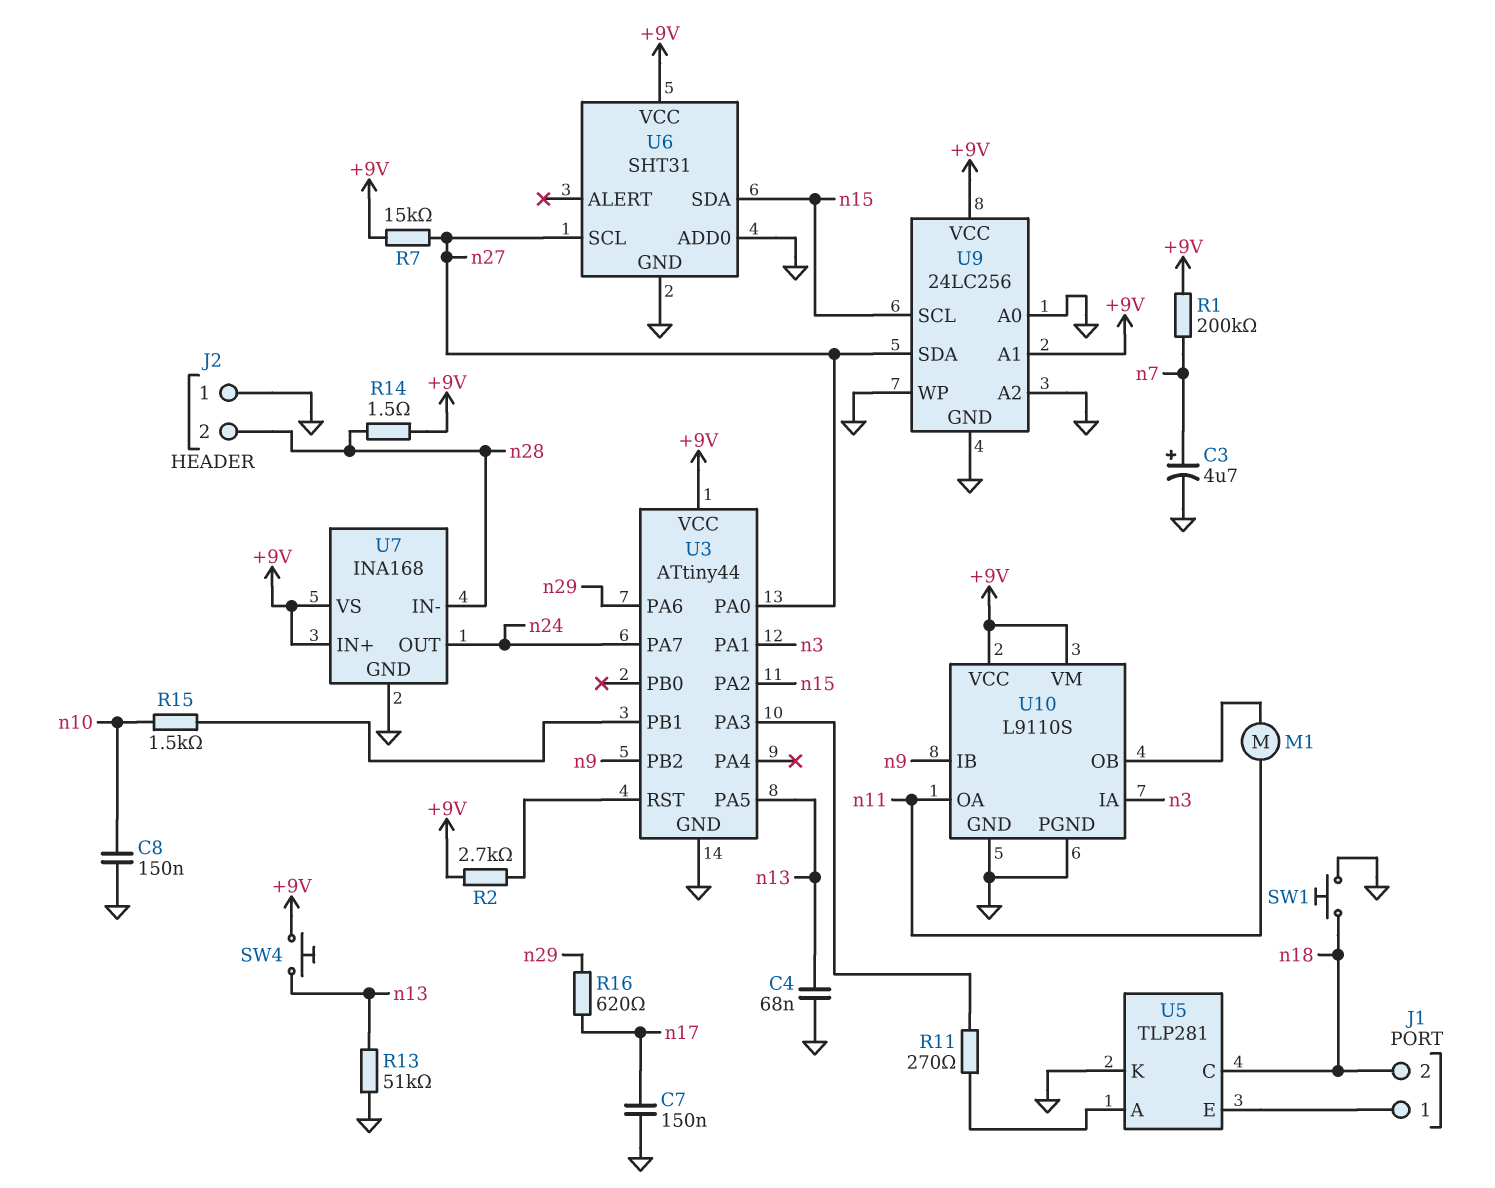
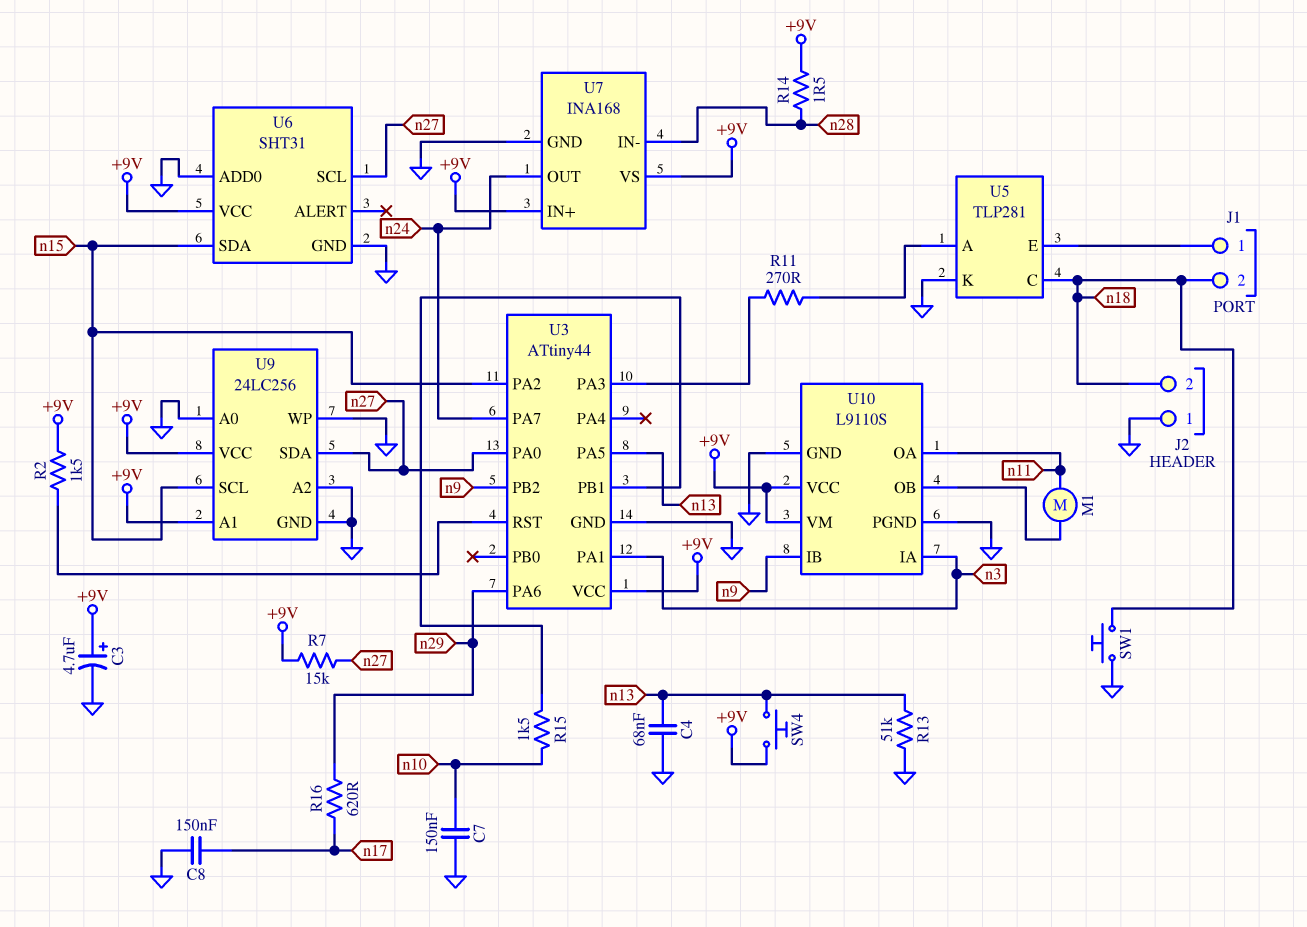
C3: 4.7uF (plus n7, minus GND) -> 4.7uF (plus +9V, minus GND)
C7: 150nF (GND, n17) -> 150nF (GND, n10)
C8: 150nF (GND, n10) -> 150nF (GND, n17)
J2 pin 2: n28 -> n18
R1: 200k (+9V, n7) -> none
R2: 2.7k (+9V, U3/RST) -> 1.5k (+9V, U3/RST)

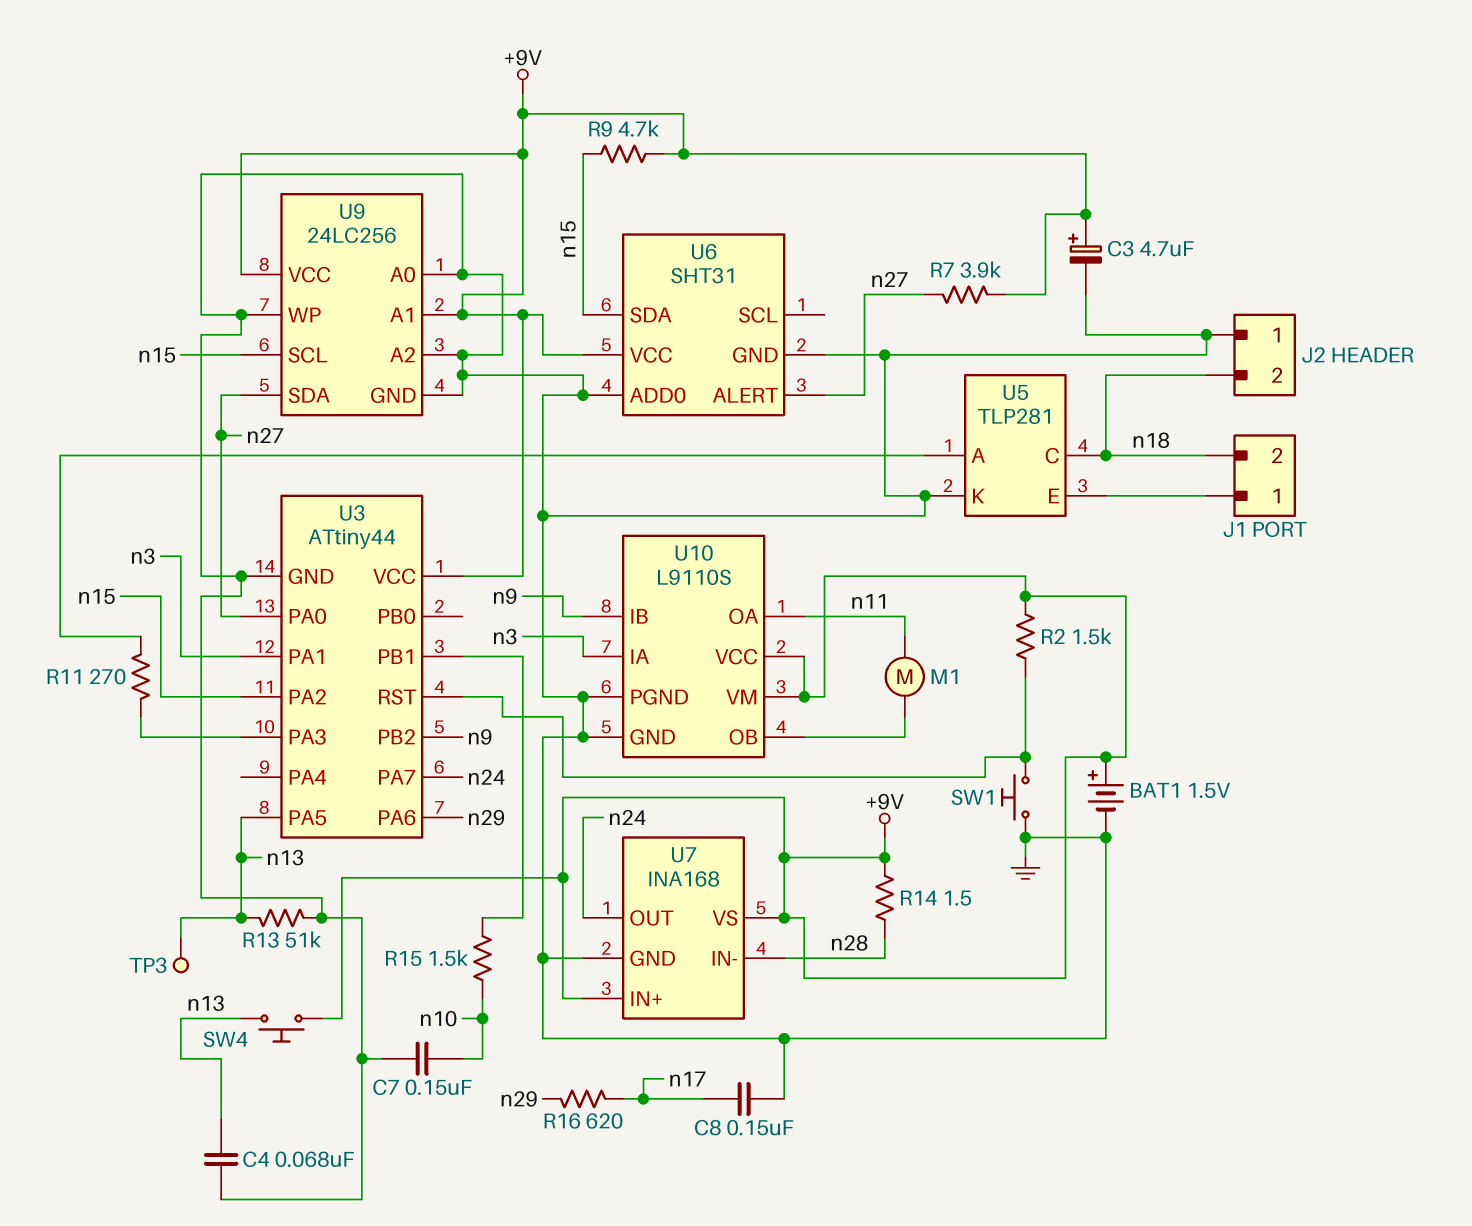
BAT1: none -> 1.5V (plus +9V, minus GND)
R7: 15k (+9V, n27) -> 3.9k (+9V, n27)
R9: none -> 4.7k (+9V, n15)
SW1: button (GND, n18) -> button (GND, U3/RST)
TP3: none -> test point (n13)
U6 pin ALERT: none -> n27
U6 pin SCL: n27 -> none

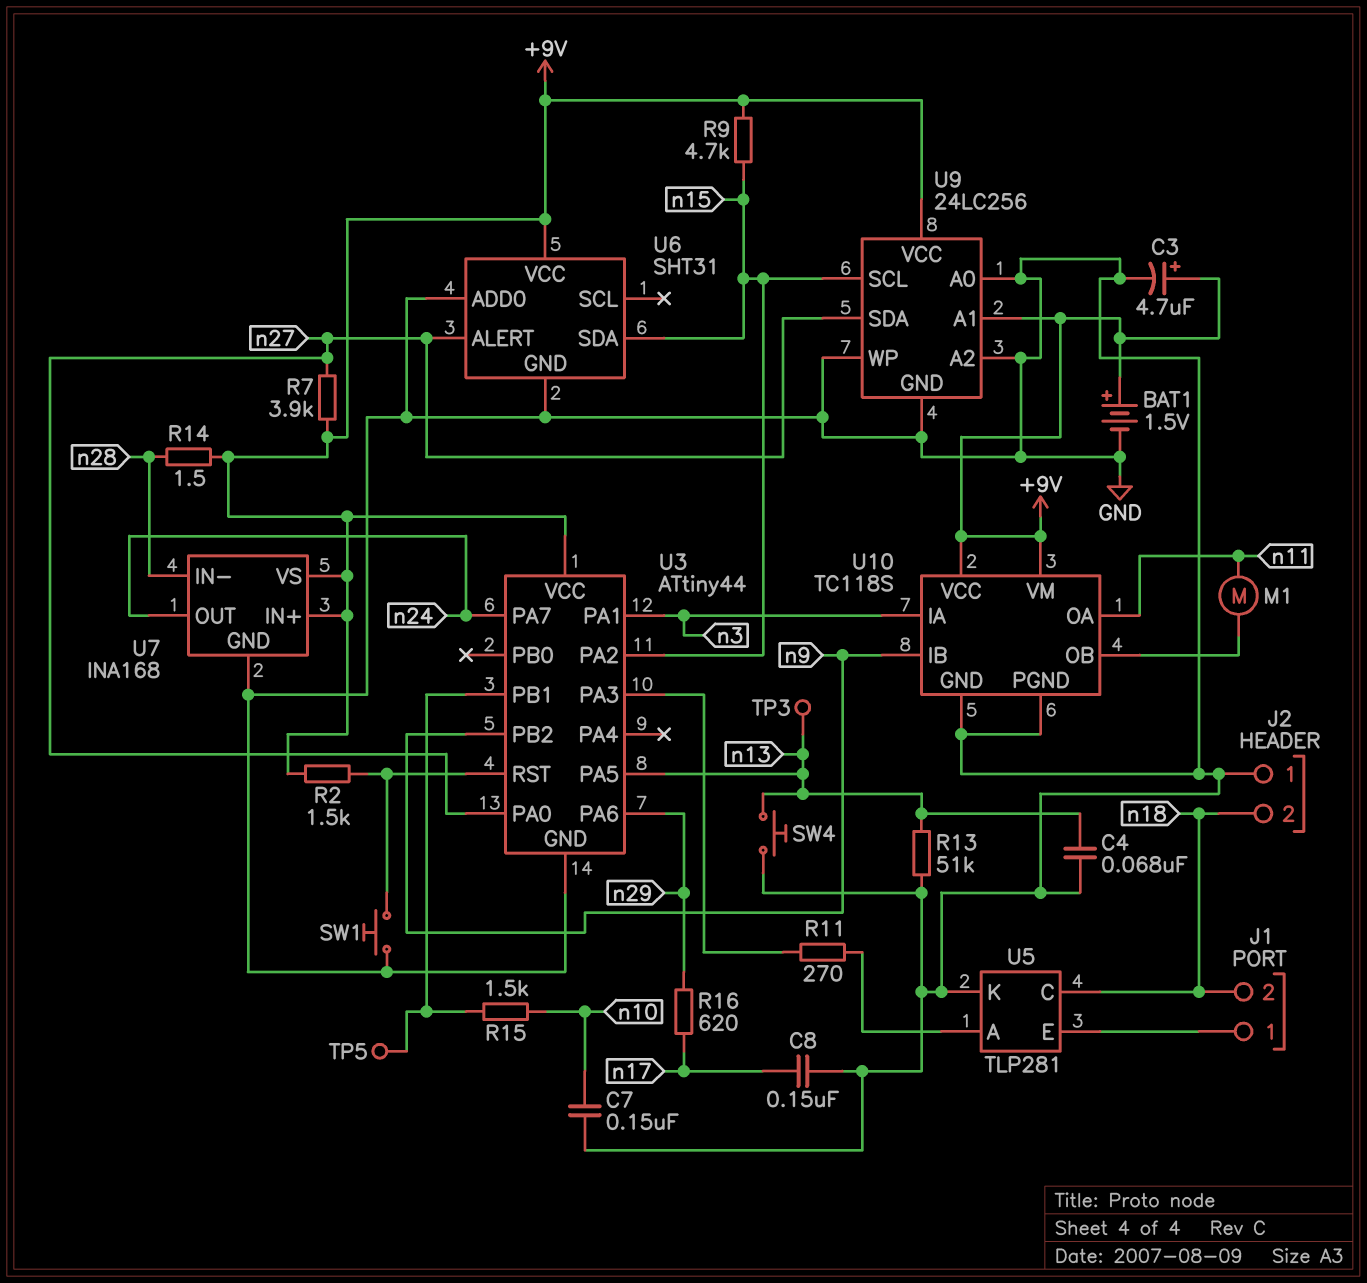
SW4: button (+9V, n13) -> button (GND, n13)
TP5: none -> test point (U3/PB1)
U10: L9110S -> TC118S

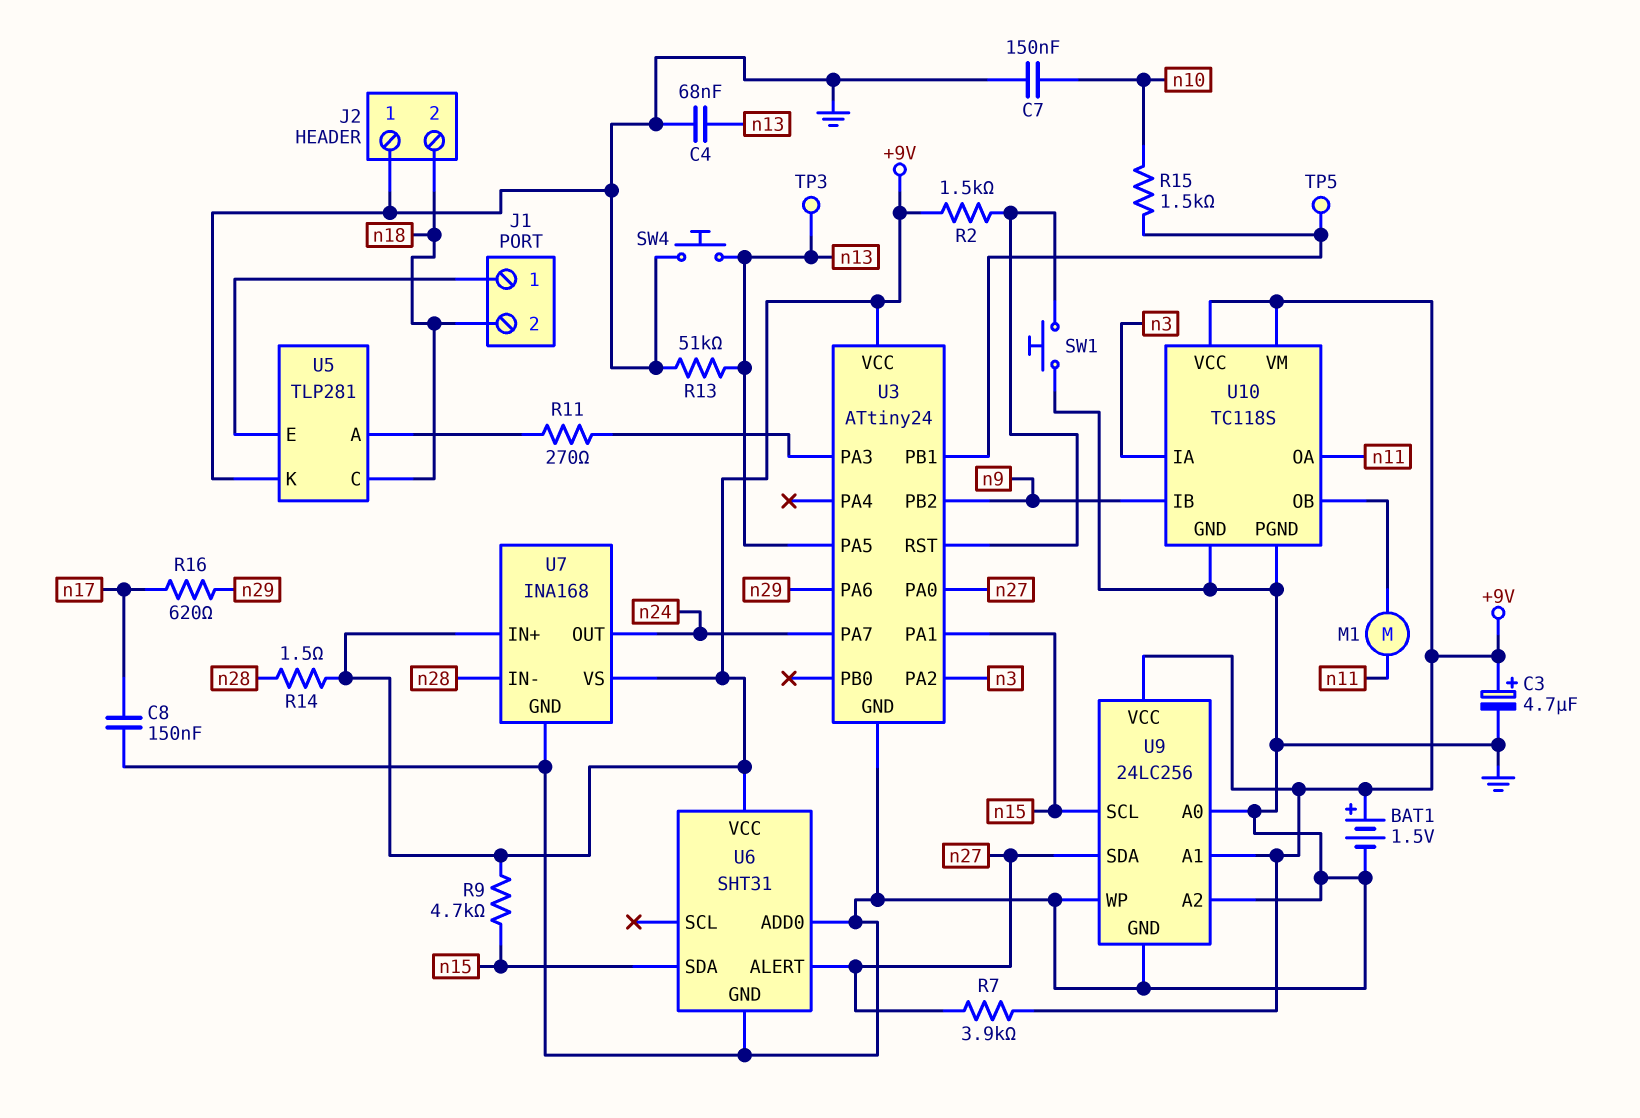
U3: ATtiny44 -> ATtiny24
U3 pin PA1: n3 -> n15
U3 pin PA2: n15 -> n3

